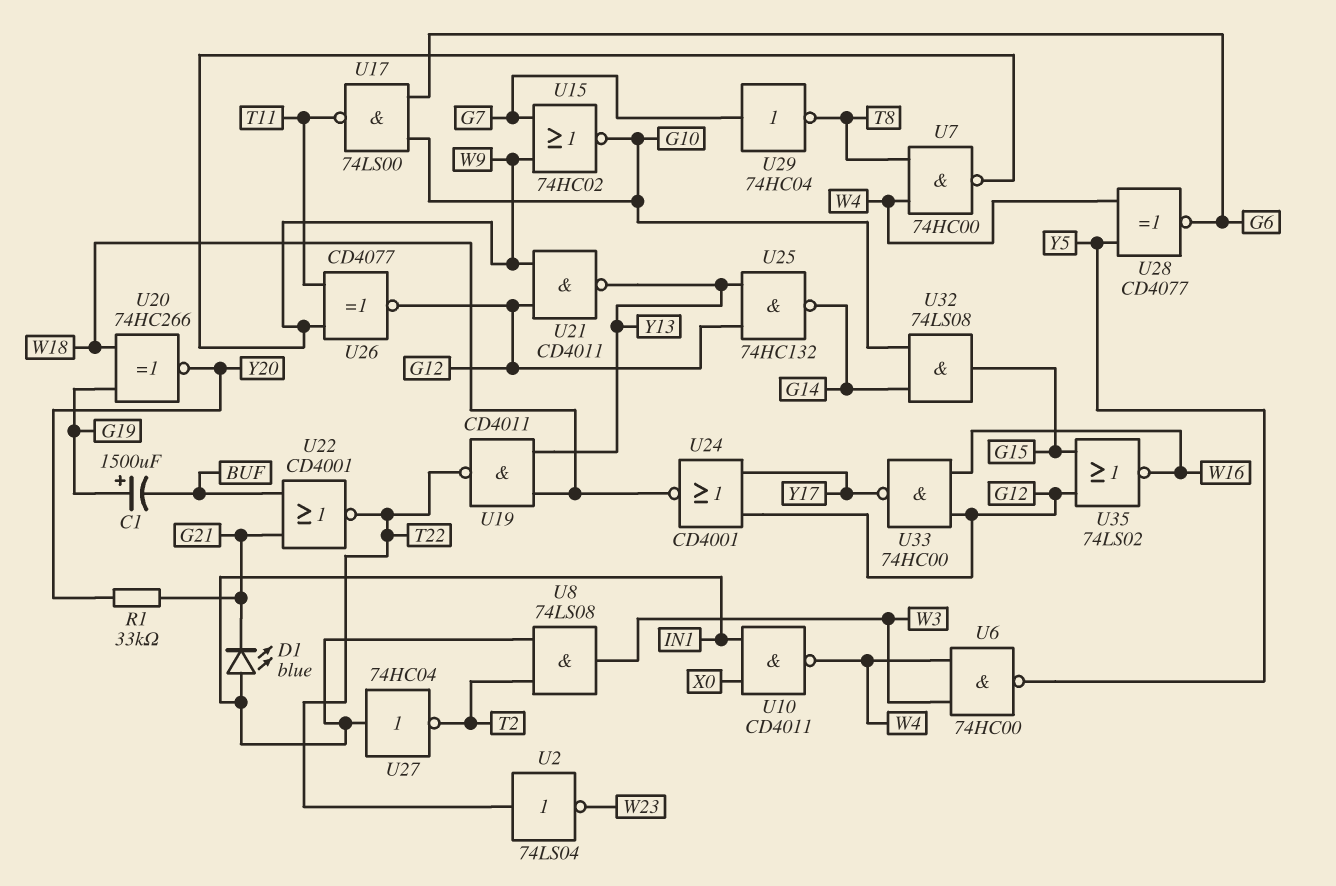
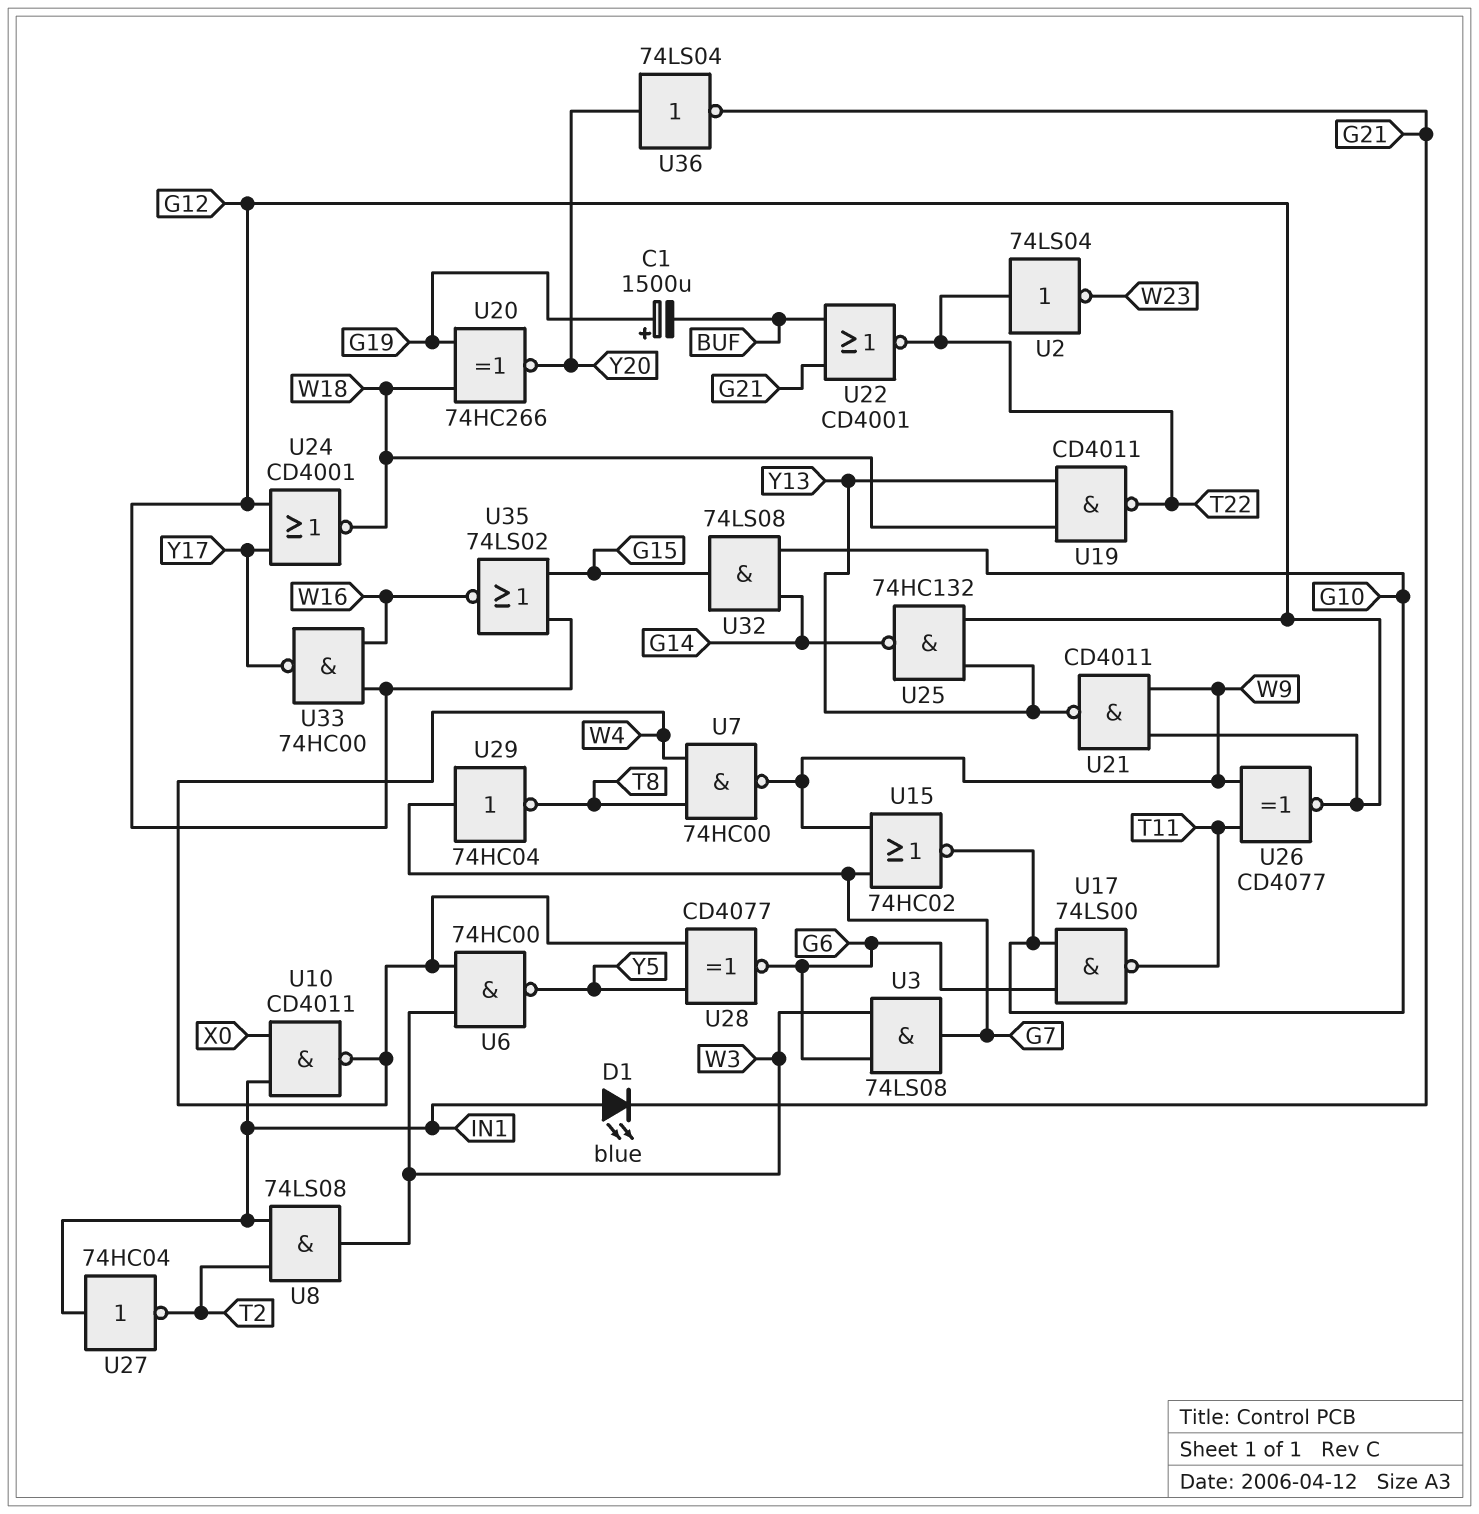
R1: 33k (G21, Y20) -> none
U3: none -> AND 74LS08 (in G6, in W3, out G7)
U36: none -> NOT 74LS04 (in Y20, out G21)

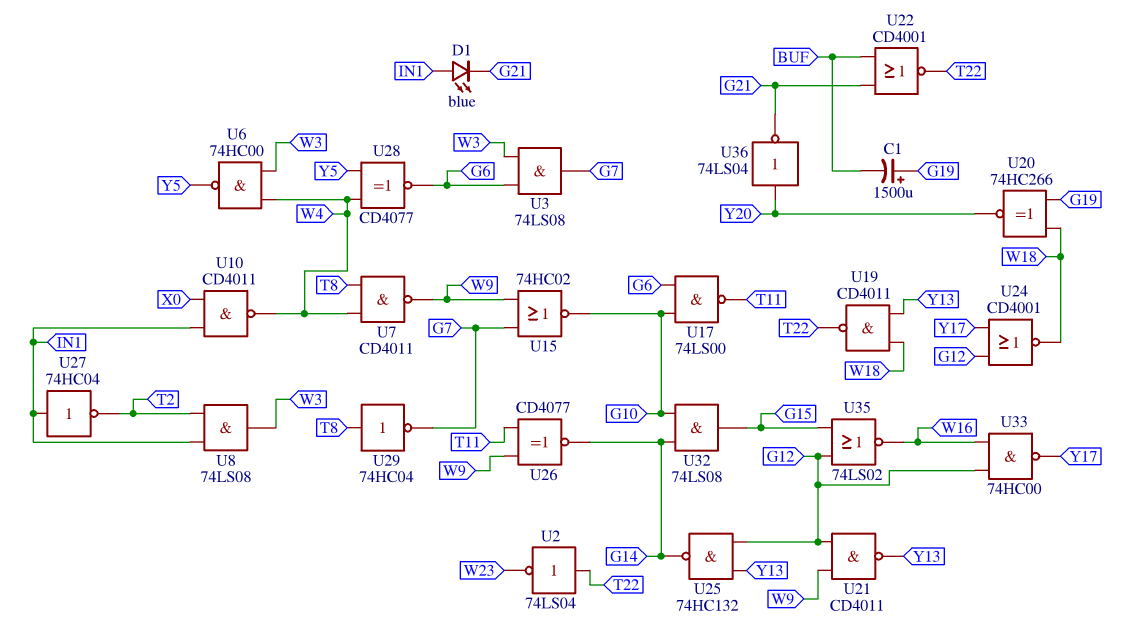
U7: NAND 74HC00 (in T8, in W4, out W9) -> NAND CD4011 (in T8, in W4, out W9)
U26: XNOR CD4077 (in T11, in W9, out G12) -> XNOR CD4077 (in T11, in W9, out G14)
U29: NOT 74HC04 (in G7, out T8) -> NOT 74HC04 (in T8, out G7)

